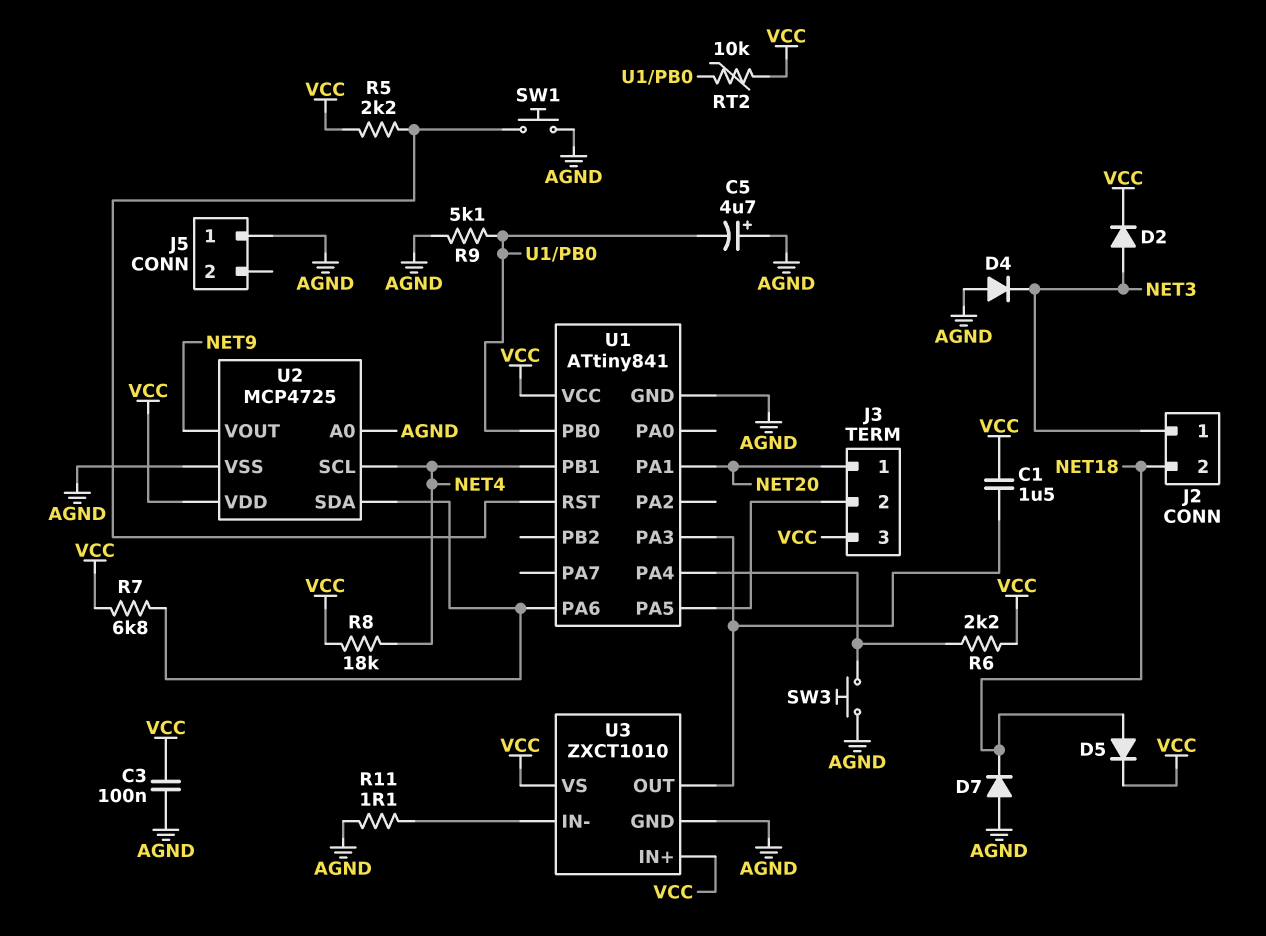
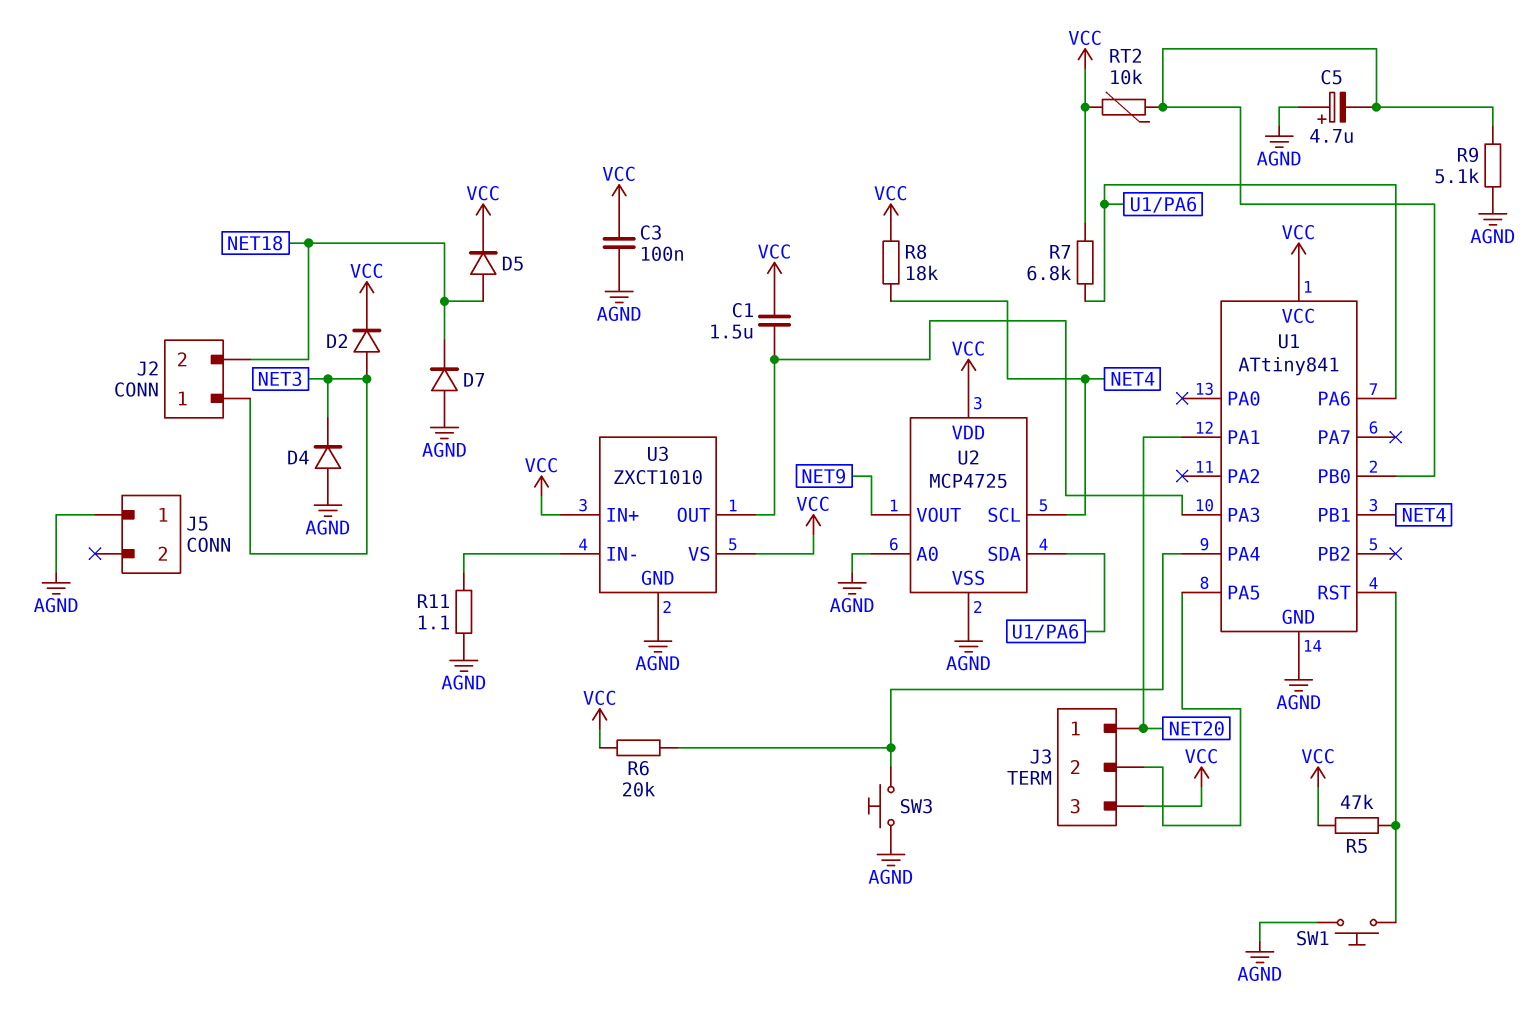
R5: 2.2k (U1/RST, VCC) -> 47k (U1/RST, VCC)
R6: 2.2k (U1/PA4, VCC) -> 20k (U1/PA4, VCC)

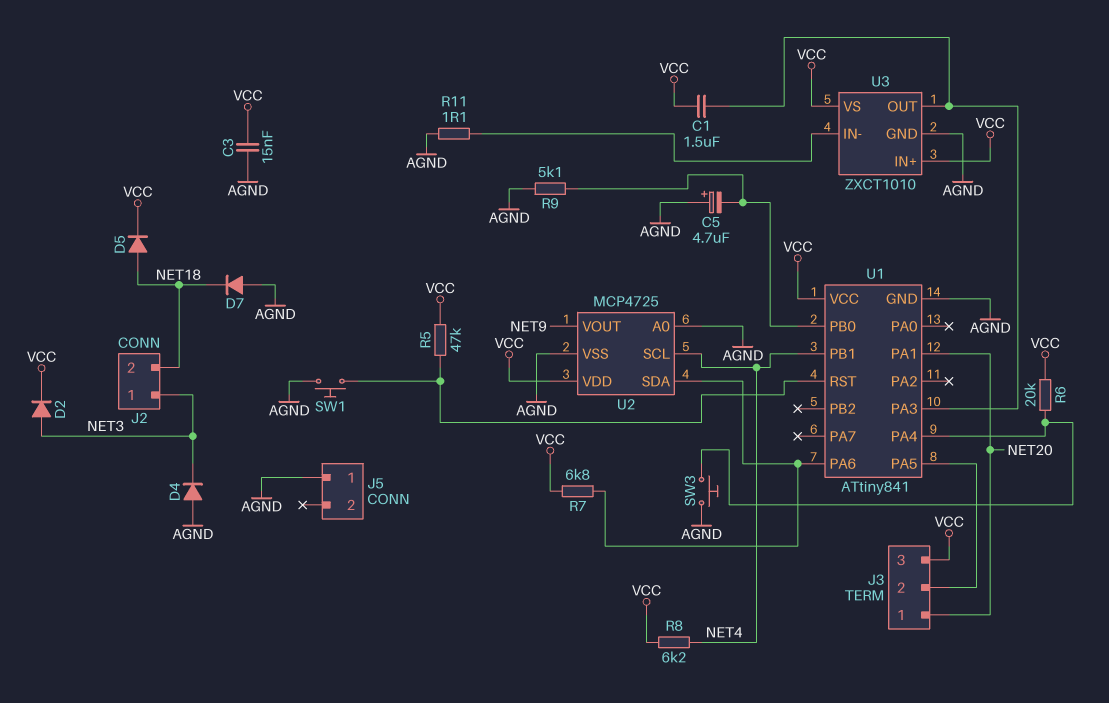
C3: 100nF (AGND, VCC) -> 15nF (AGND, VCC)
R8: 18k (NET4, VCC) -> 6.2k (NET4, VCC)
RT2: 10k (U1/PB0, VCC) -> none

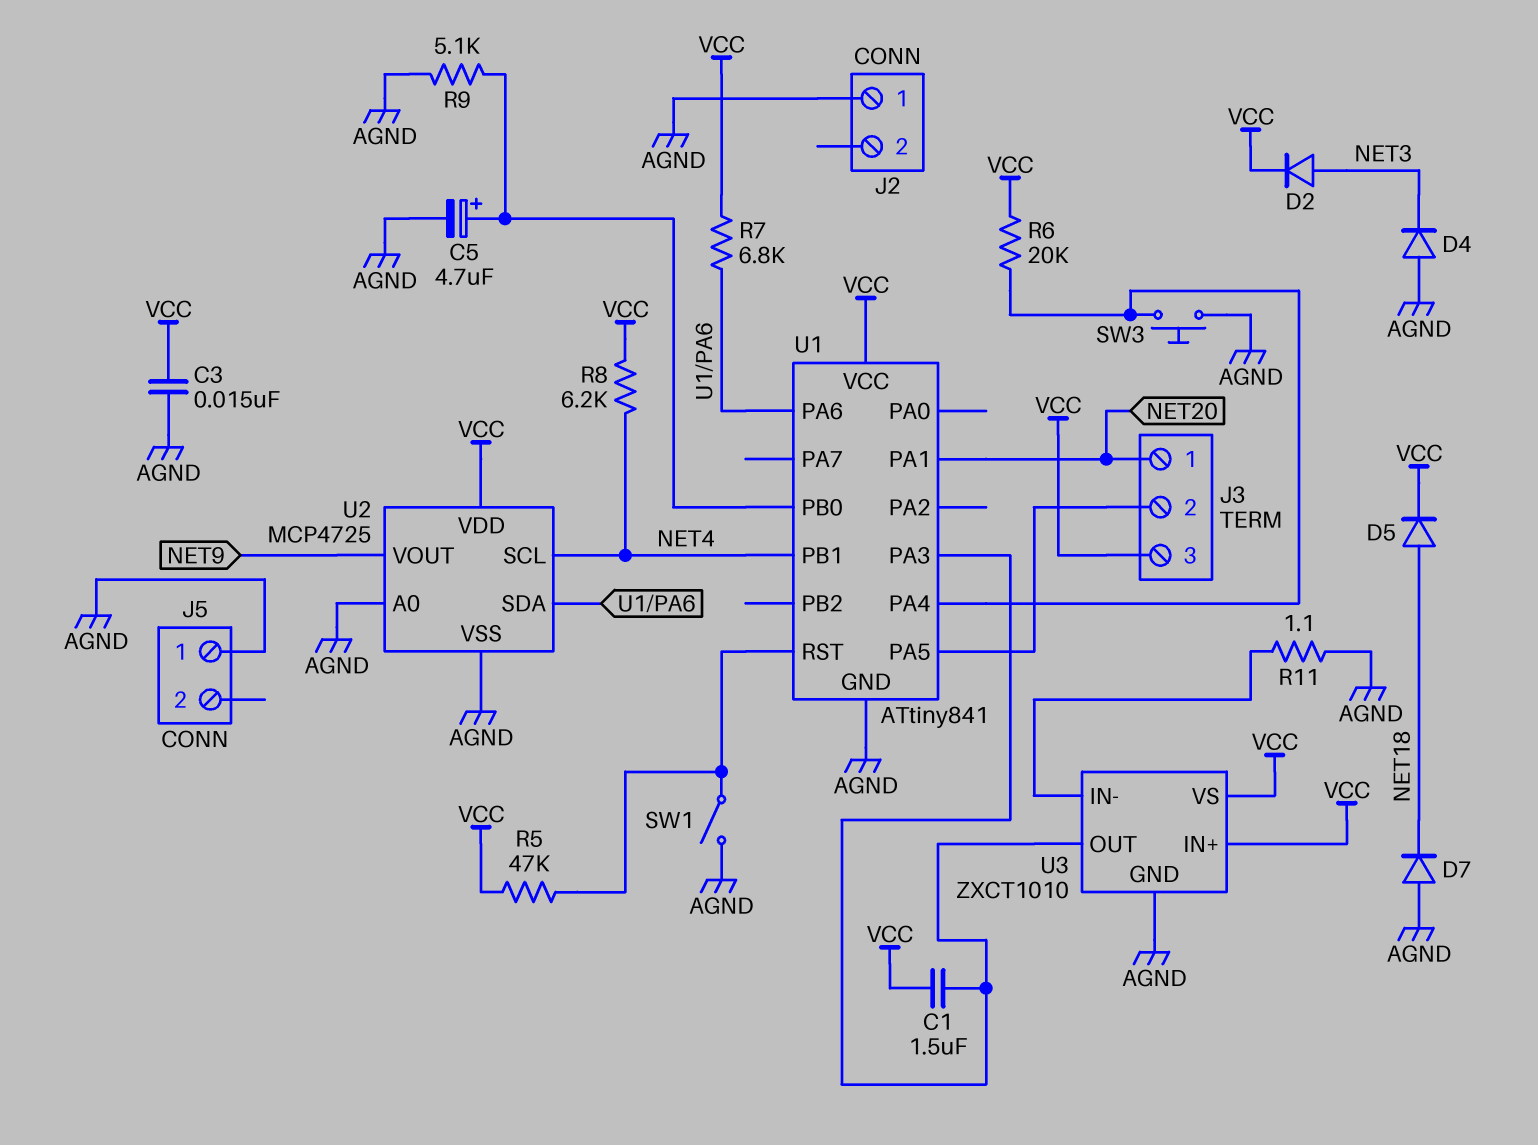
C5: 4.7uF (plus AGND, minus U1/PB0) -> 4.7uF (plus U1/PB0, minus AGND)
J2 pin 1: NET3 -> AGND
J2 pin 2: NET18 -> none
SW1: button (AGND, U1/RST) -> switch (AGND, U1/RST)

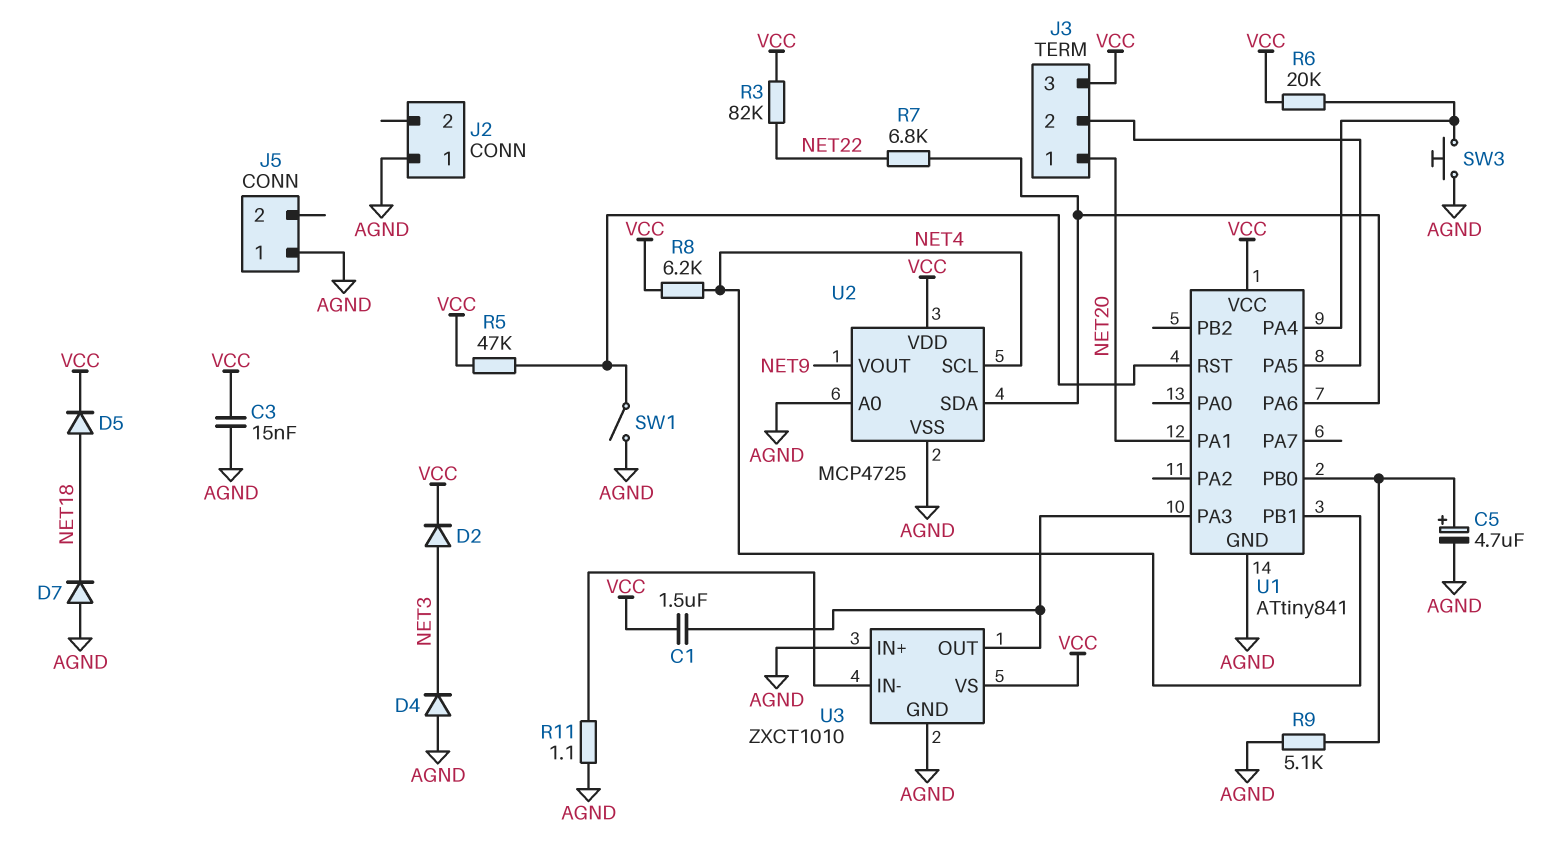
R3: none -> 82k (NET22, VCC)
R7: 6.8k (U1/PA6, VCC) -> 6.8k (NET22, U1/PA6)
U3 pin IN+: VCC -> AGND

